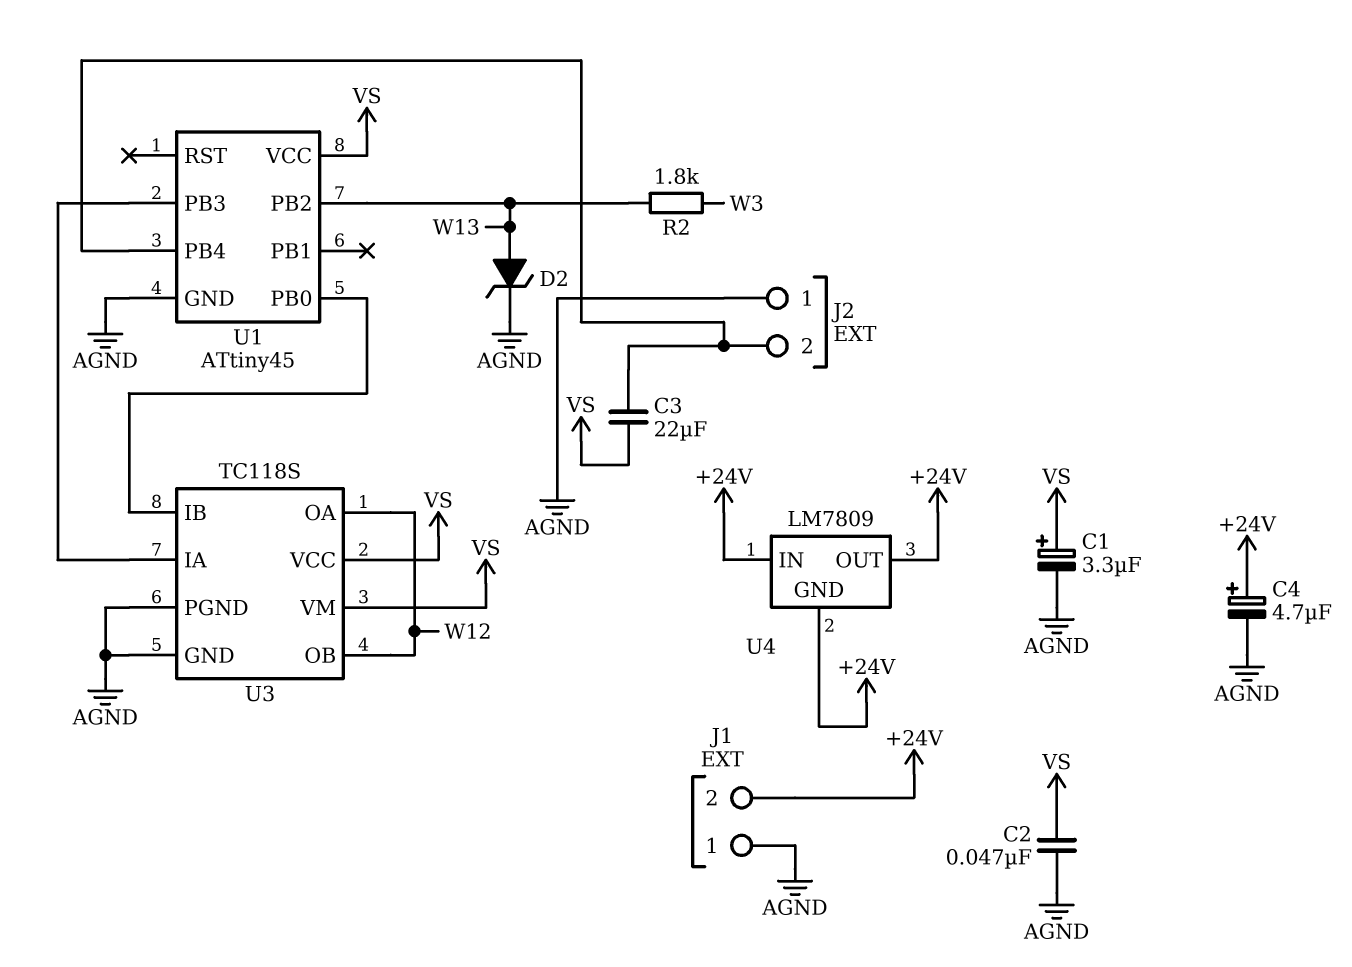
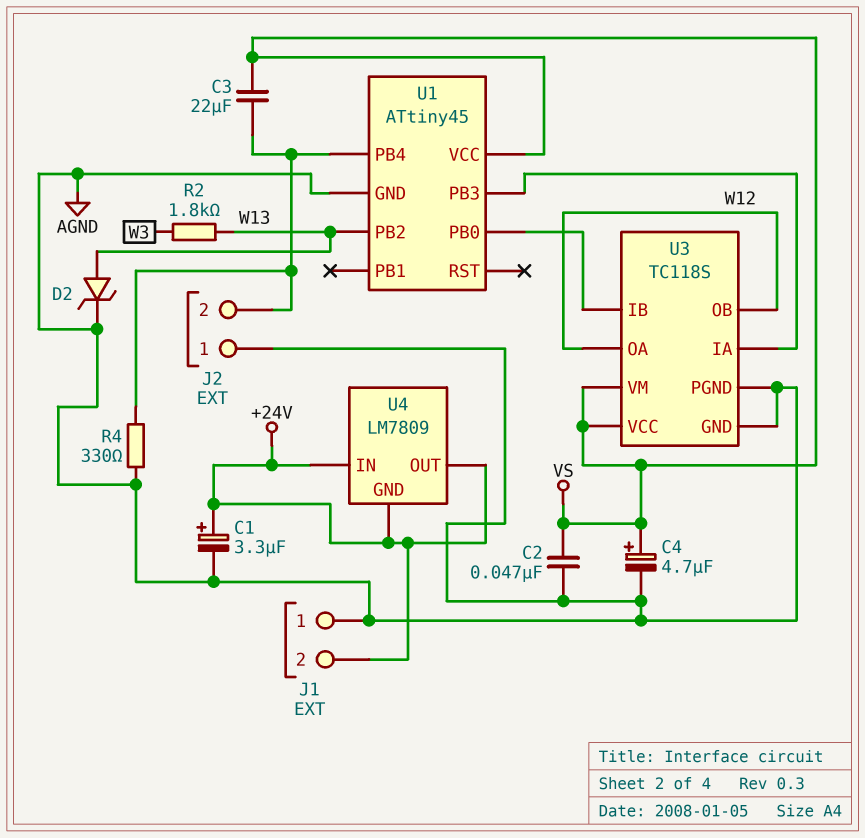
C1: 3.3uF (plus VS, minus AGND) -> 3.3uF (plus +24V, minus AGND)
C4: 4.7uF (plus +24V, minus AGND) -> 4.7uF (plus VS, minus AGND)
R4: none -> 330 (AGND, J2/2)

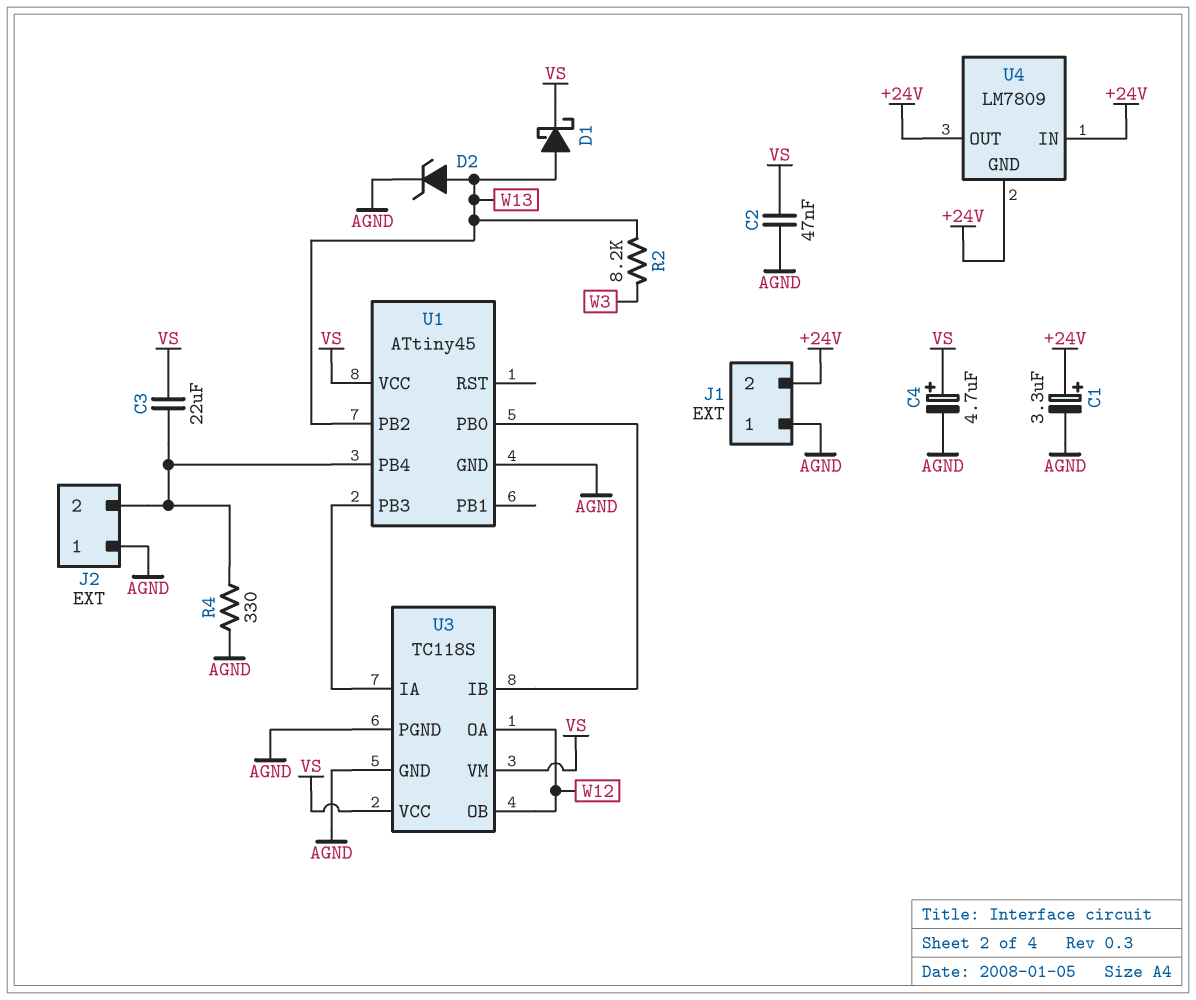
D1: none -> schottky (A W13, K VS)
R2: 1.8k (W3, W13) -> 8.2k (W3, W13)

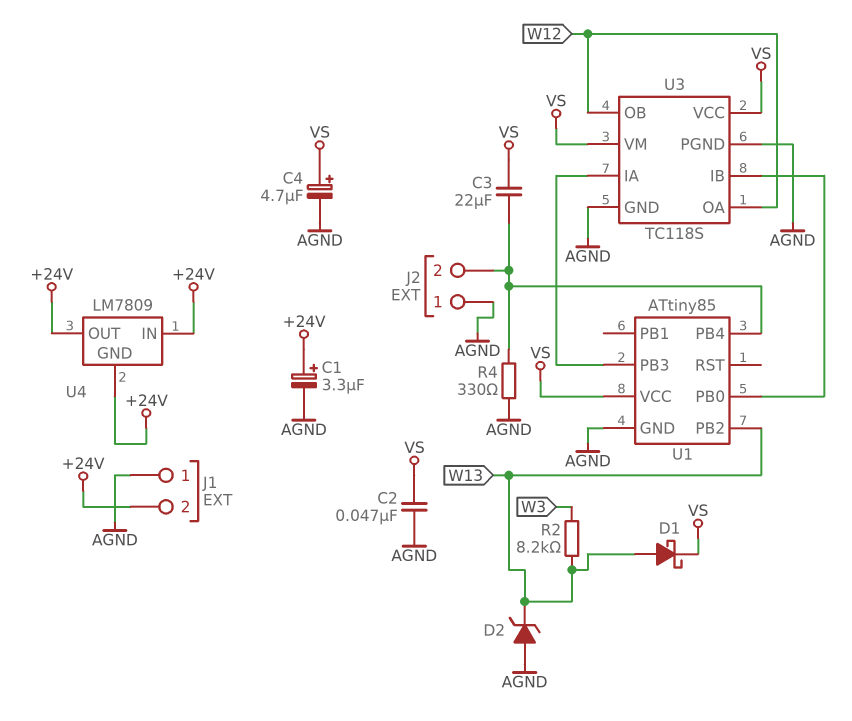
D2: zener (A W13, K AGND) -> zener (A AGND, K W13)
U1: ATtiny45 -> ATtiny85

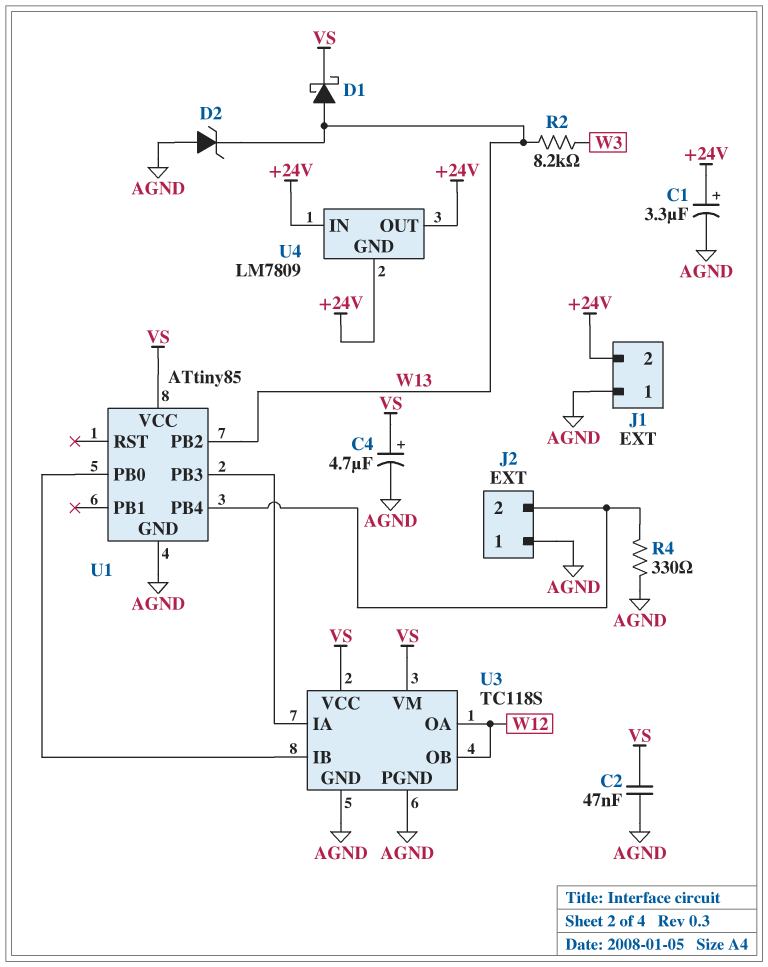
C3: 22uF (J2/2, VS) -> none

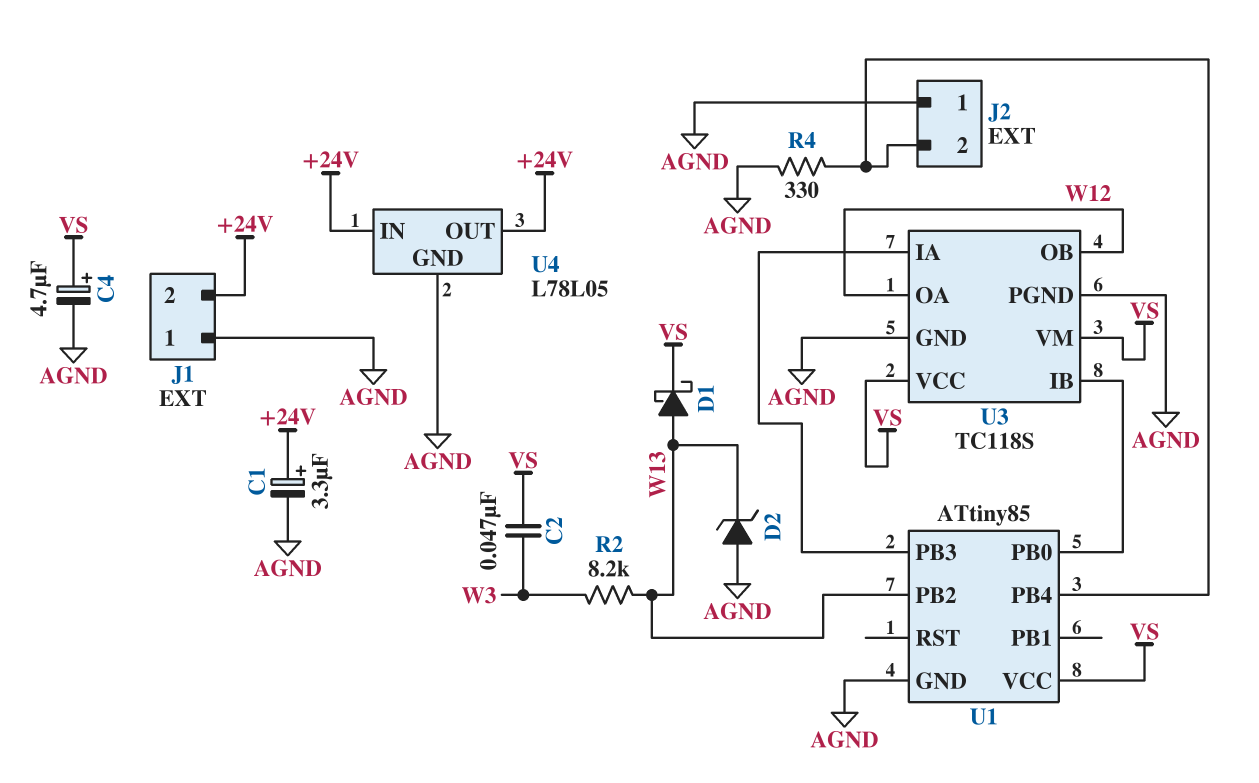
C2: 47nF (AGND, VS) -> 47nF (VS, W3)
U4: LM7809 -> L78L05
U4 pin GND: +24V -> AGND

